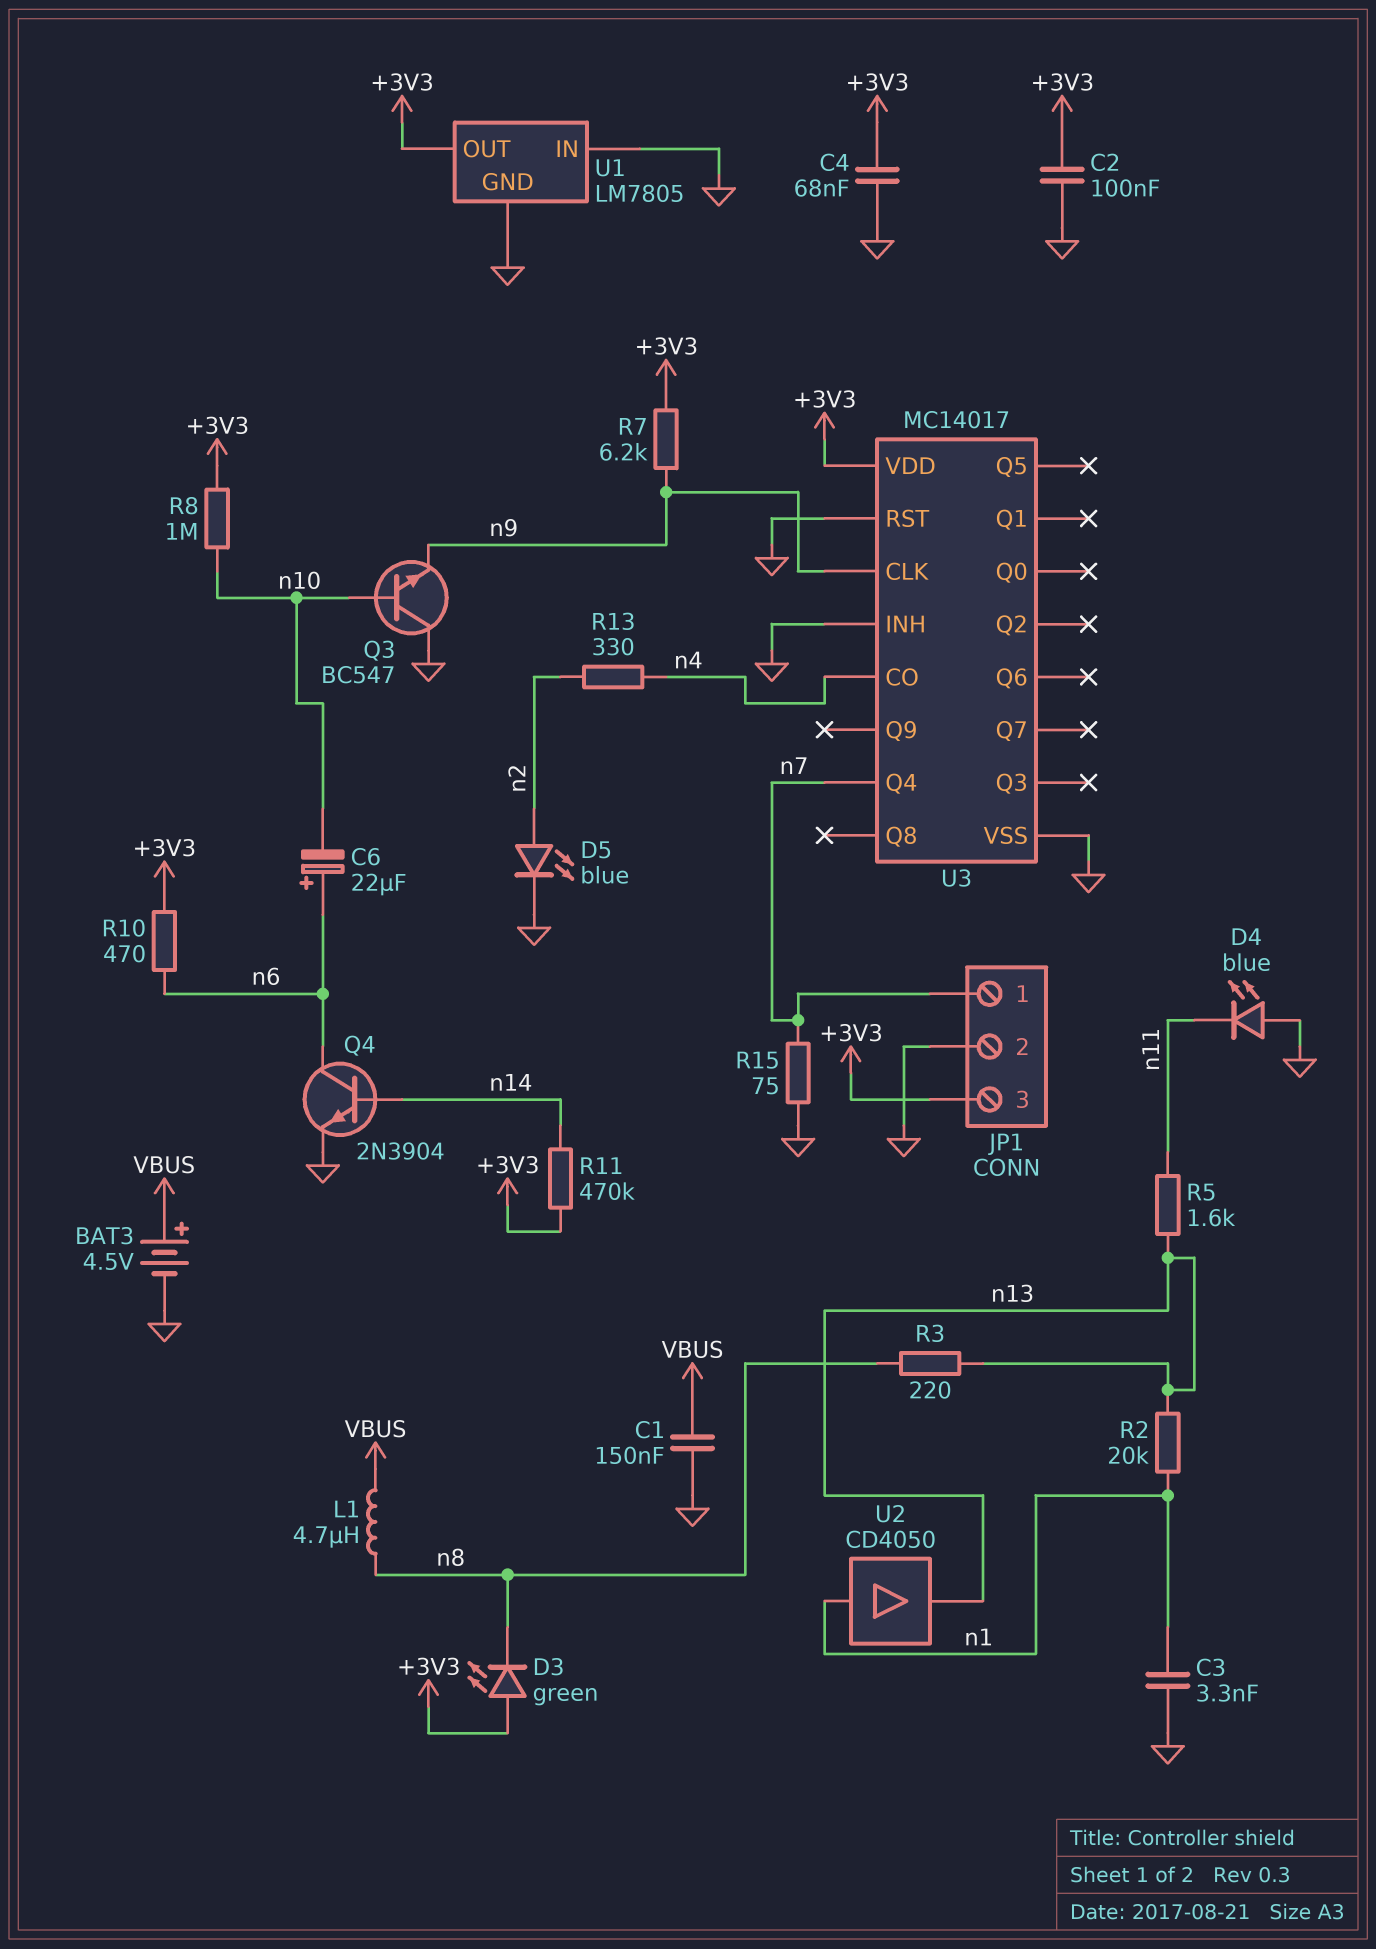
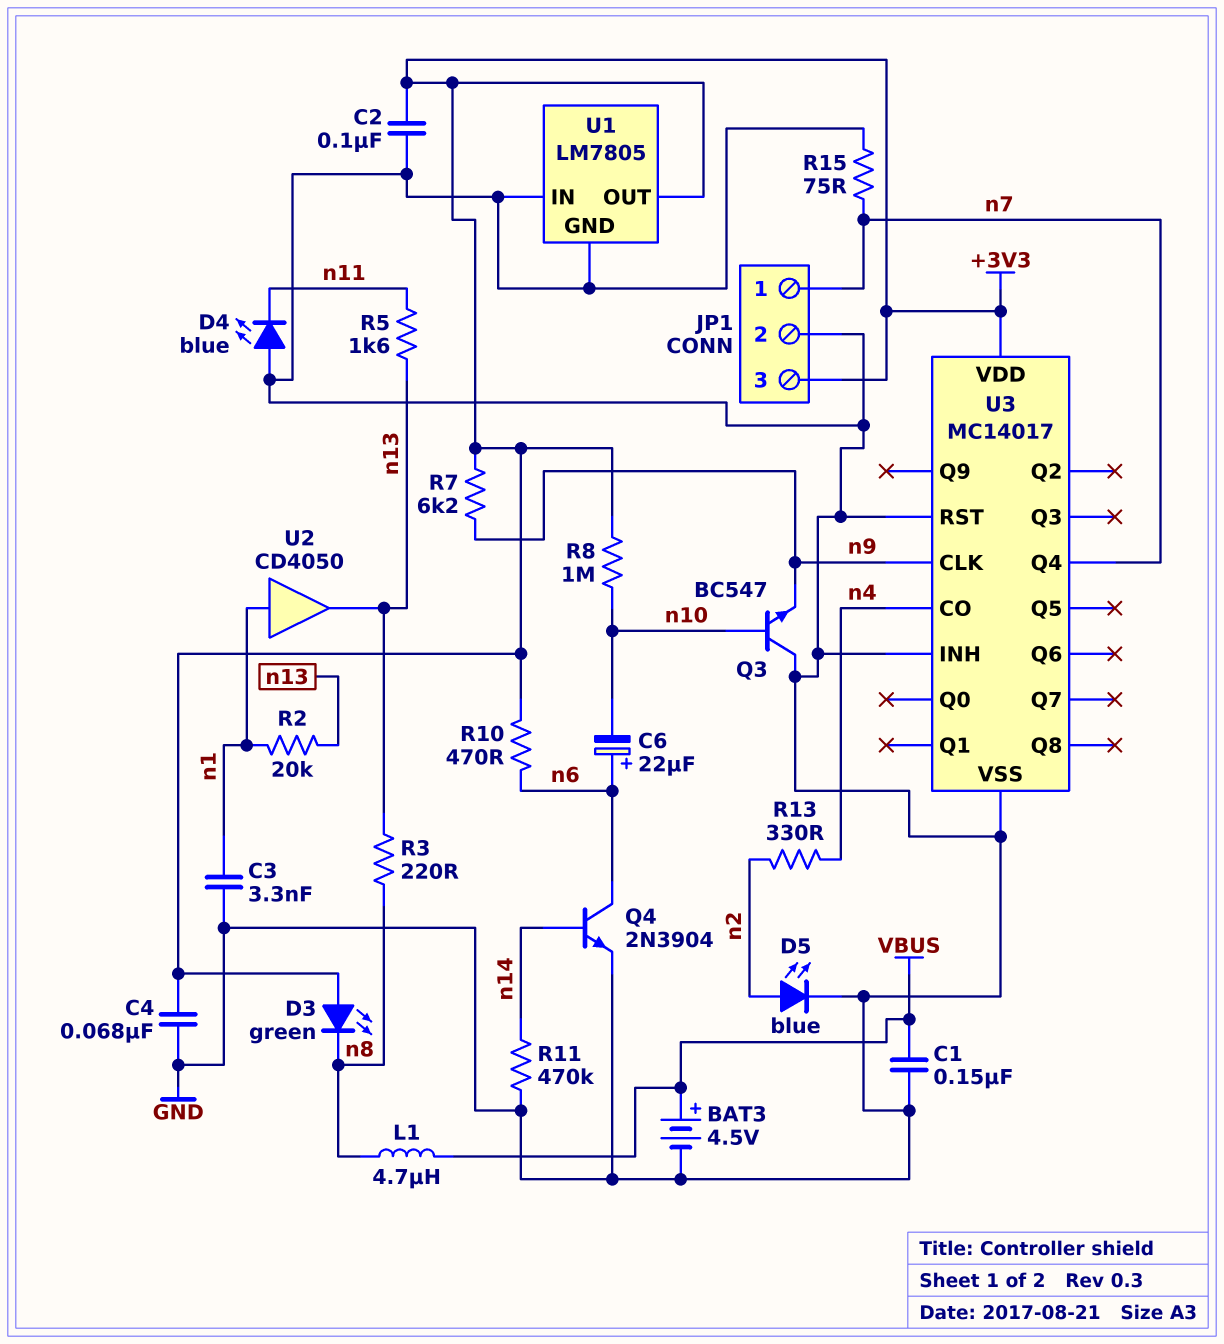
R11: 470k (+3V3, n14) -> 470k (GND, n14)

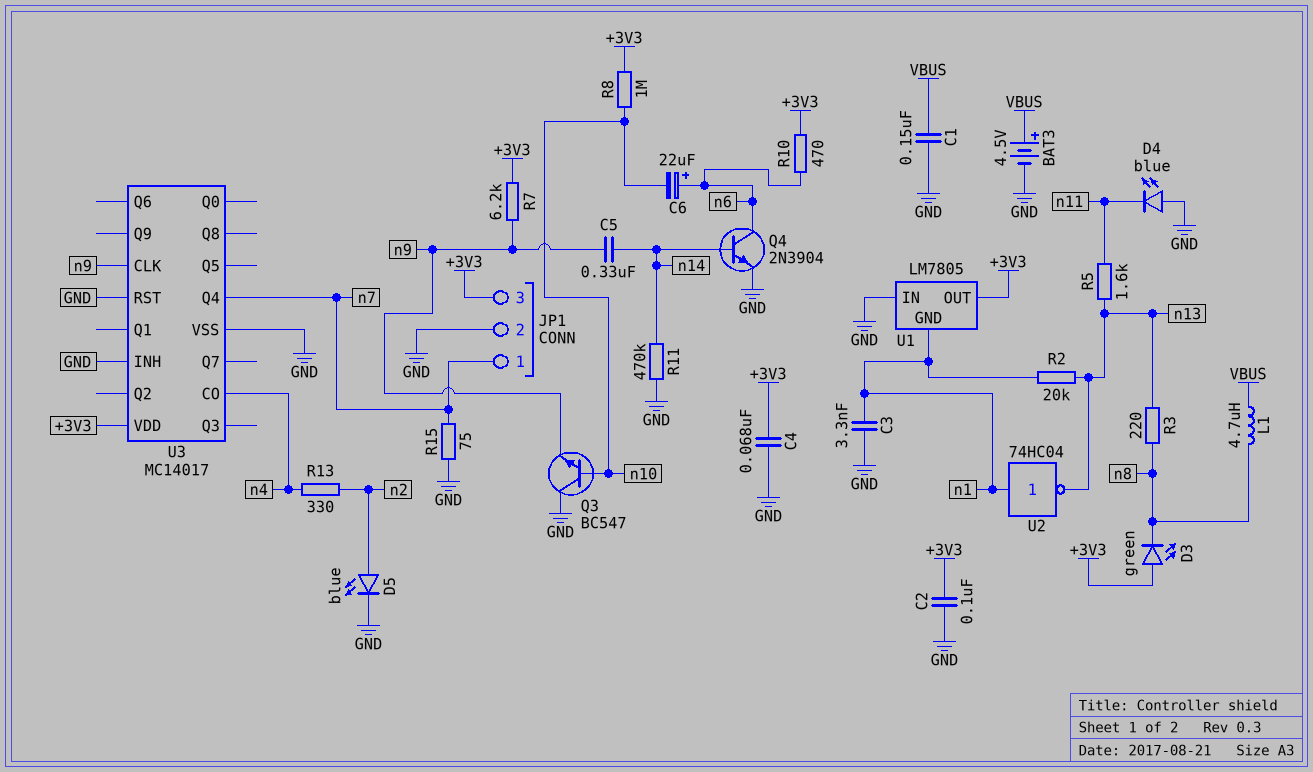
C5: none -> 330nF (n9, n14)
U1 pin GND: GND -> n1
U2: buffer CD4050 (in n1, out n13) -> NOT 74HC04 (in n1, out n13)

